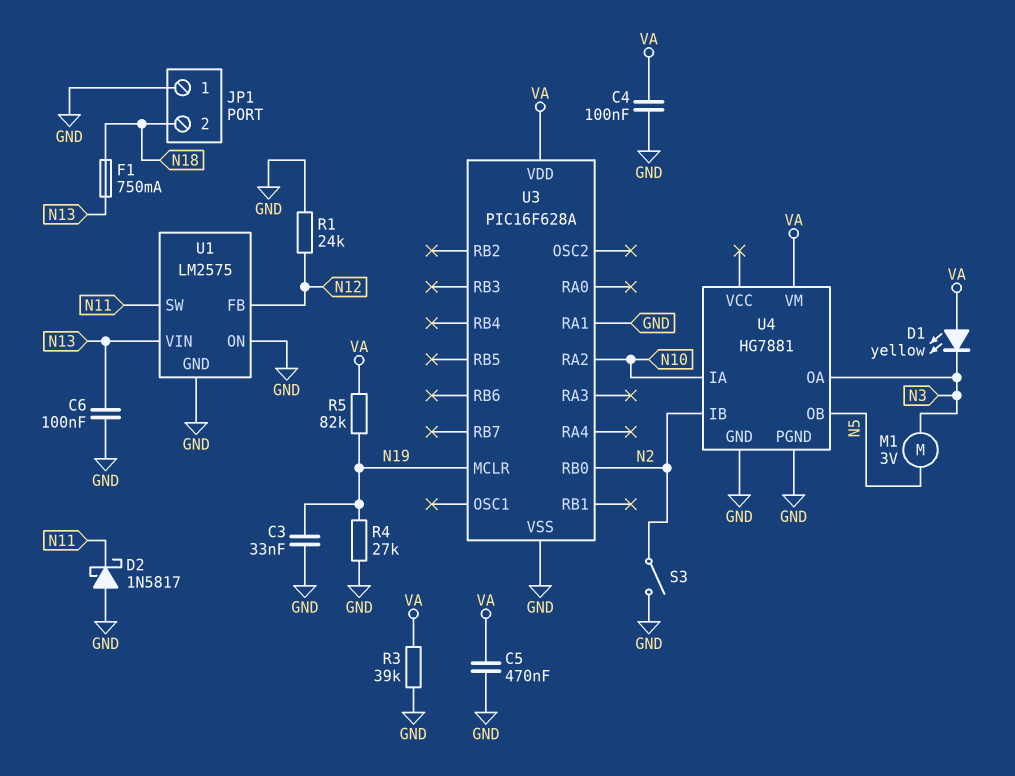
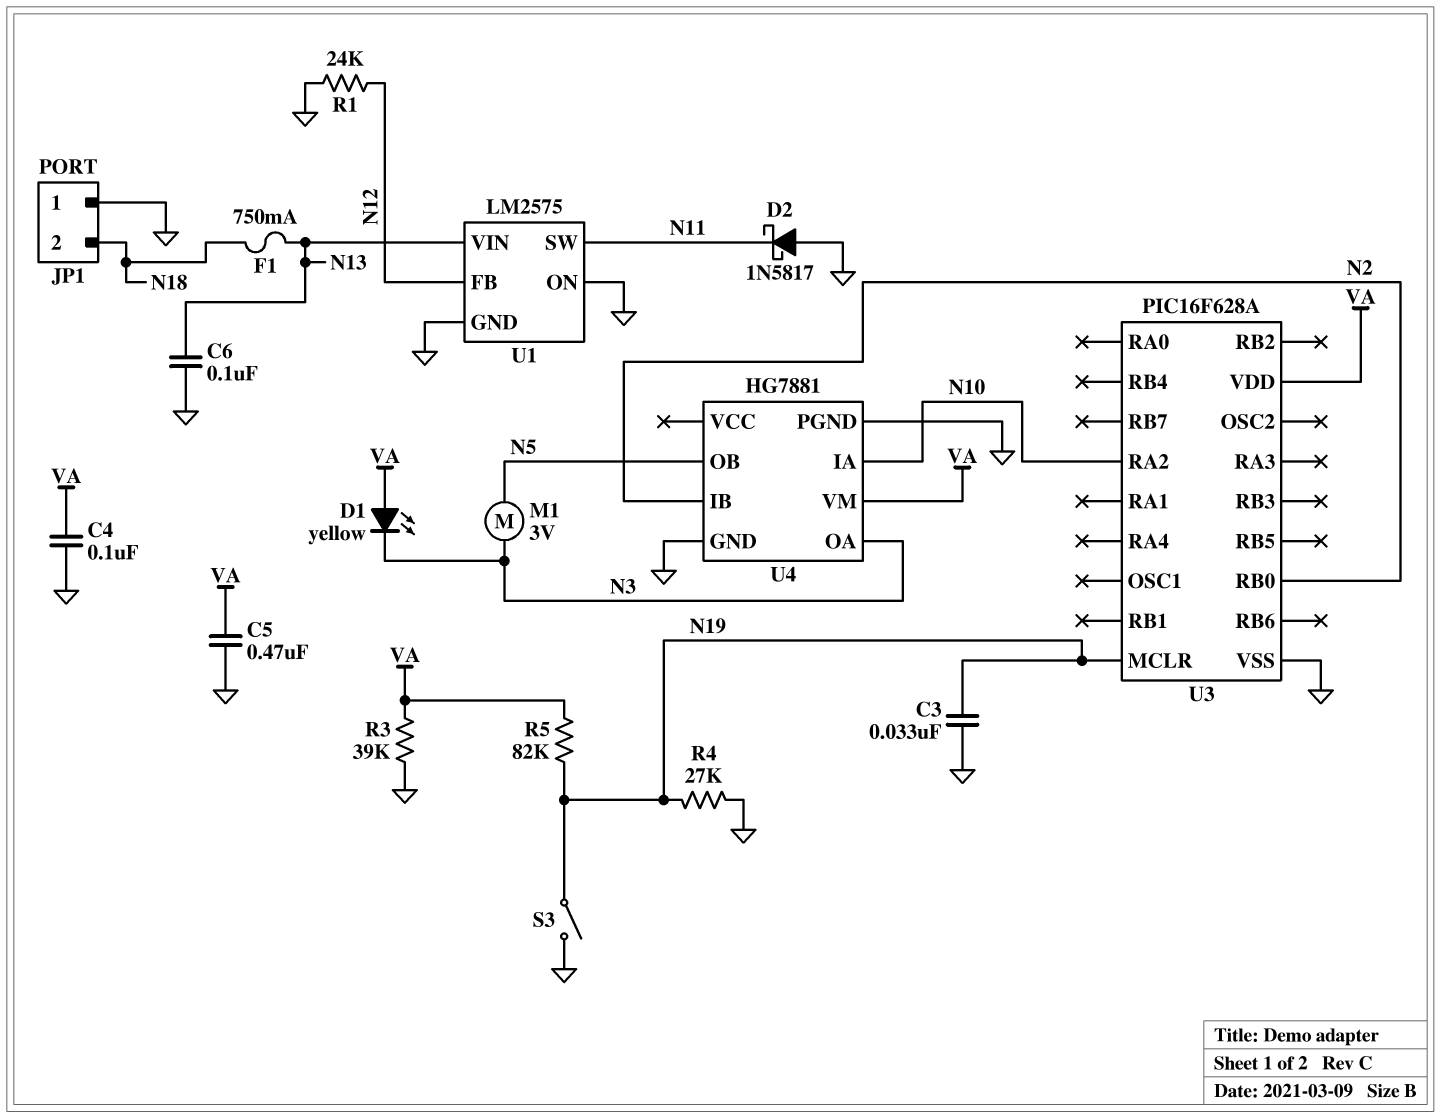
S3: switch (GND, N2) -> switch (GND, N19)
U3 pin RA1: GND -> none

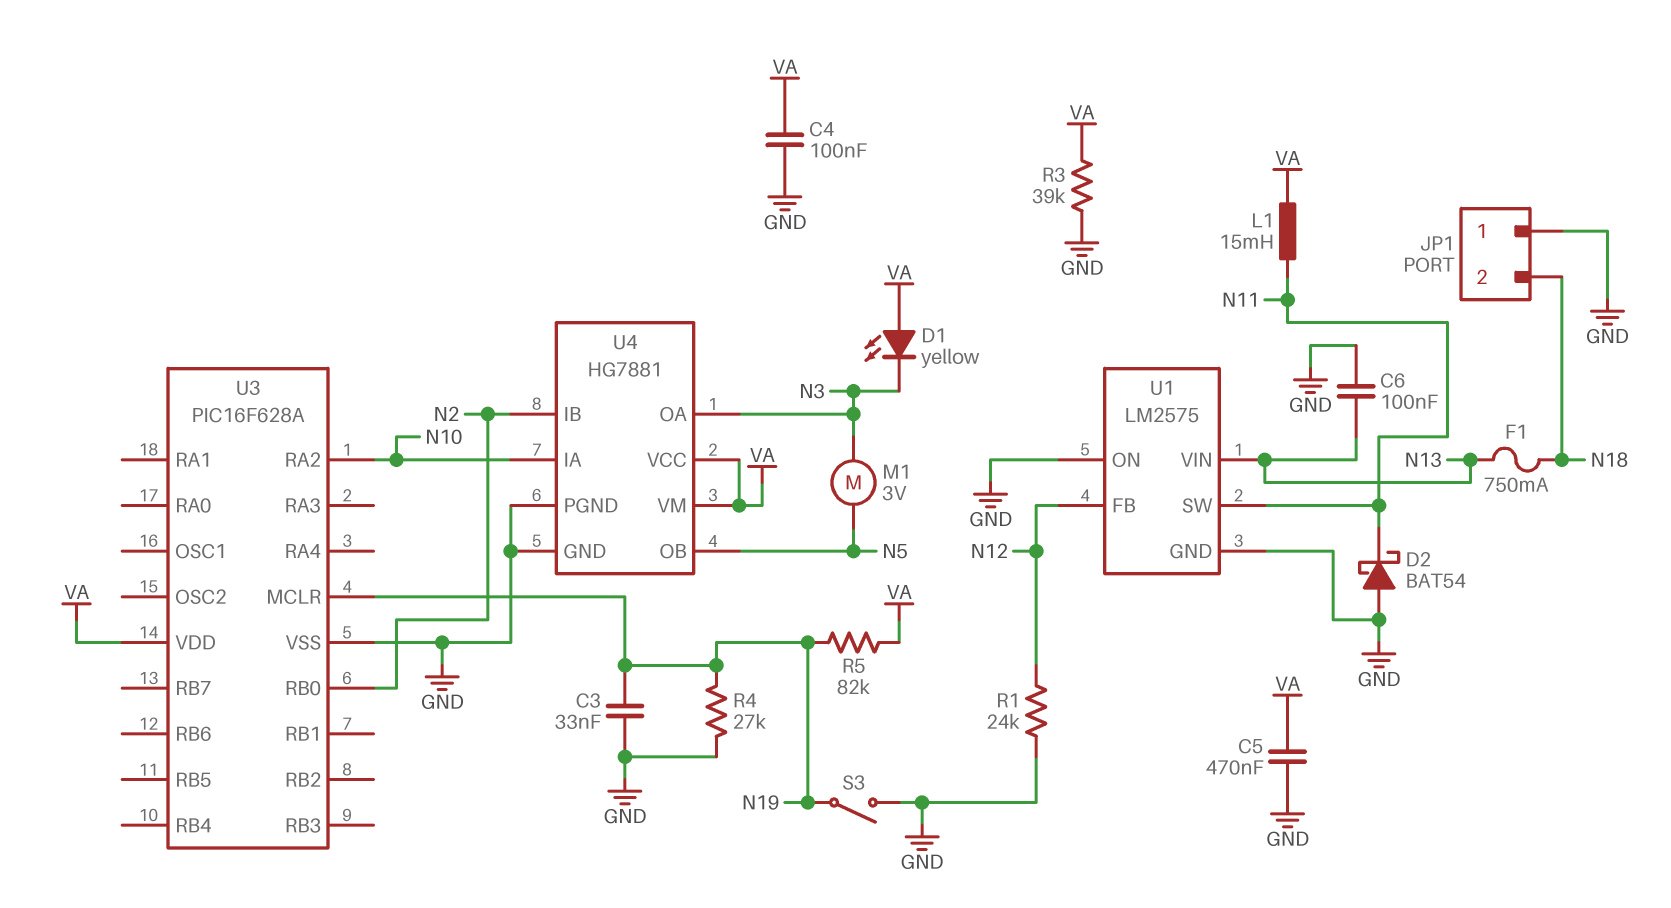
D2: schottky 1N5817 (A GND, K N11) -> schottky BAT54 (A GND, K N11)
L1: none -> 15mH (N11, VA)
U4 pin VCC: none -> VA

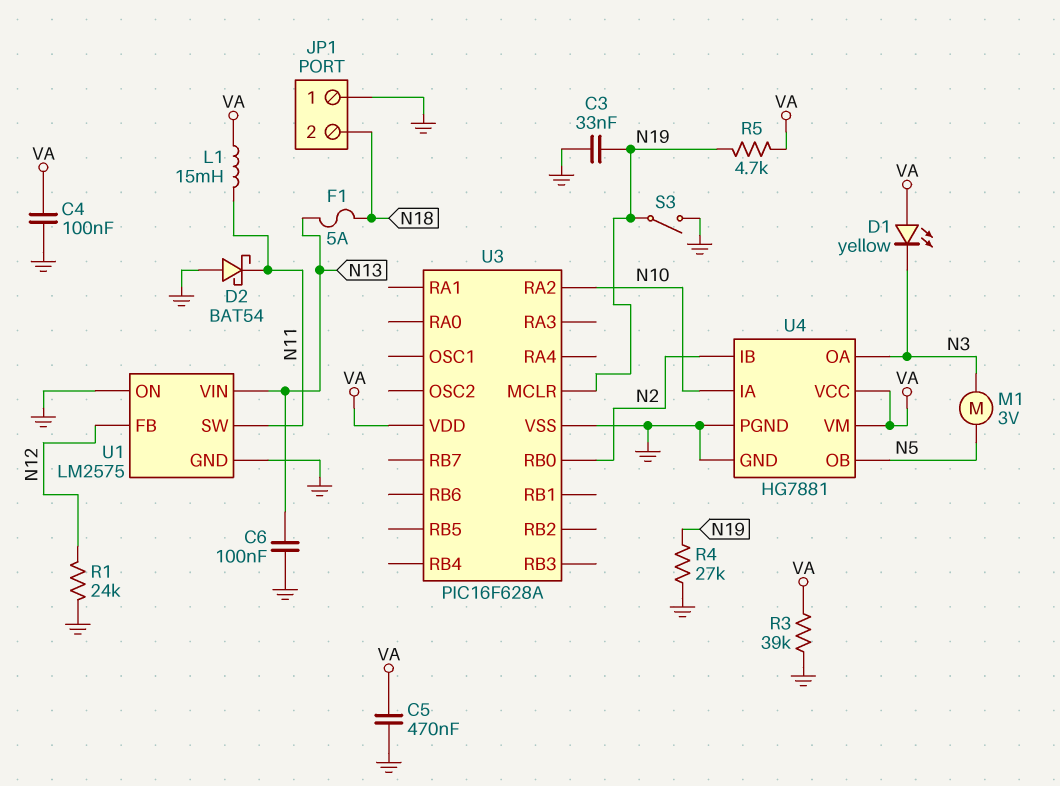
F1: 750mA (N13, N18) -> 5A (N13, N18)
R5: 82k (N19, VA) -> 4.7k (N19, VA)

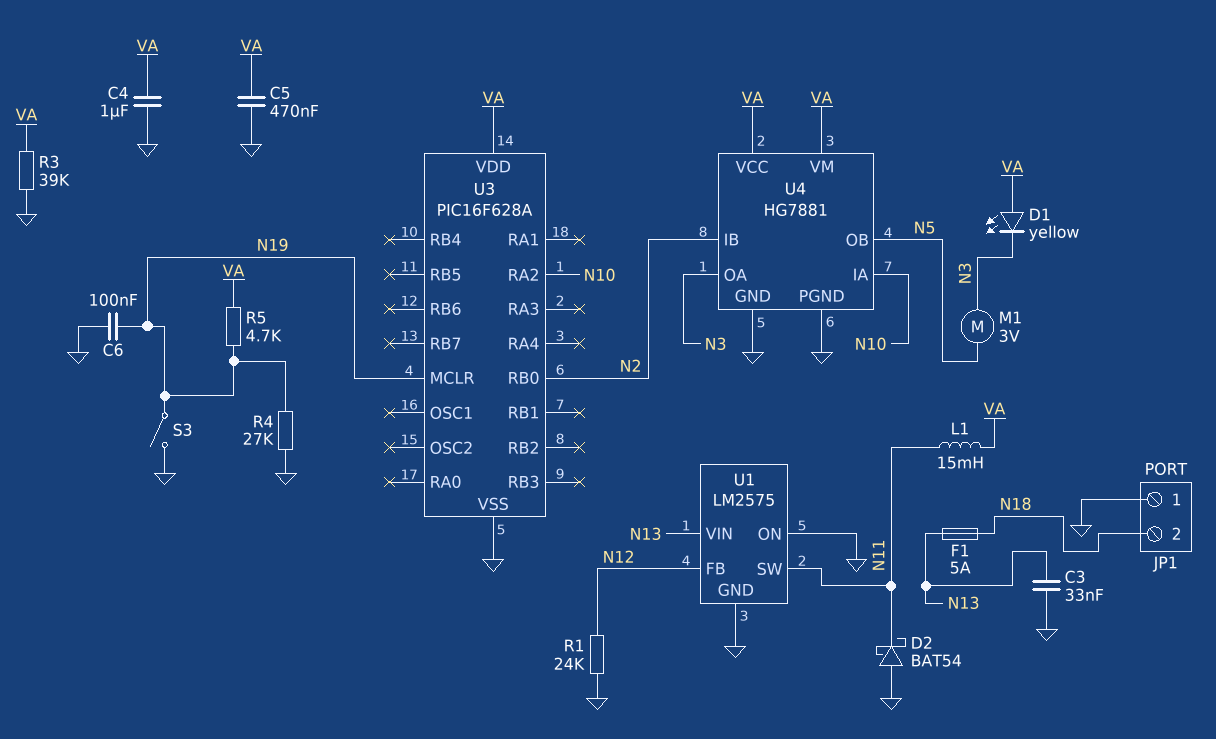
C3: 33nF (GND, N19) -> 33nF (GND, N13)
C4: 100nF (GND, VA) -> 1uF (GND, VA)
C6: 100nF (GND, N13) -> 100nF (GND, N19)

